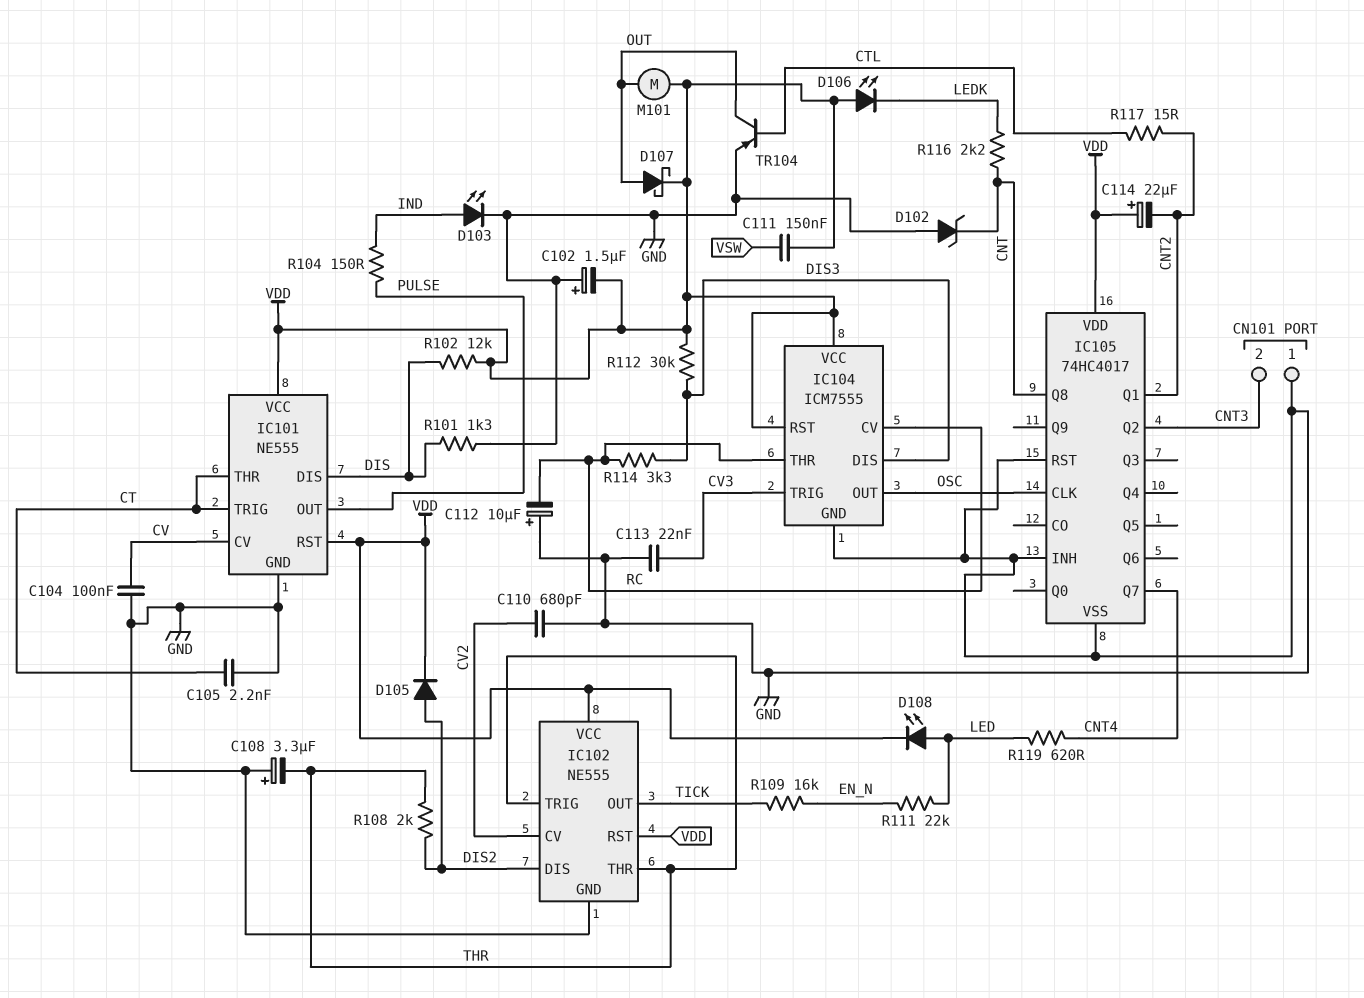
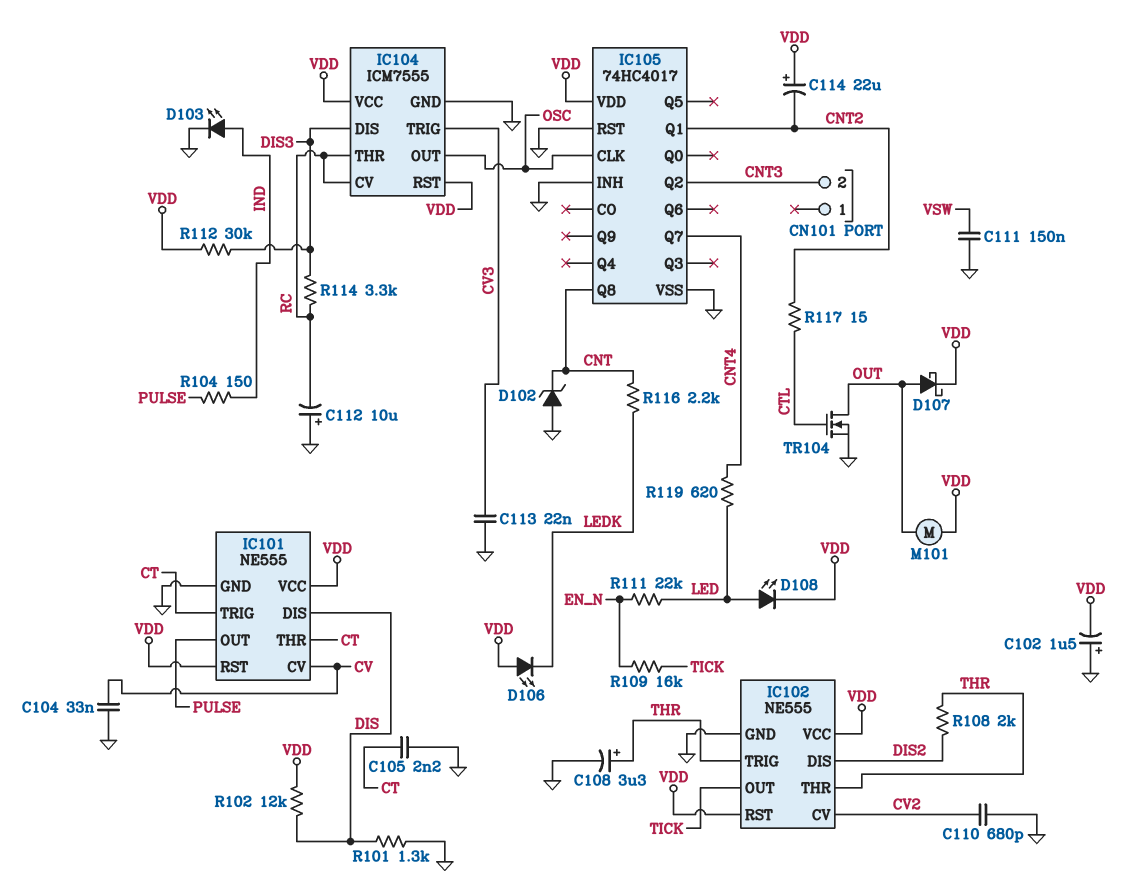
C104: 100nF (CV, GND) -> 33nF (CV, GND)
C108: 3.3uF (plus GND, minus THR) -> 3.3uF (plus THR, minus GND)
C111: 150nF (VDD, VSW) -> 150nF (GND, VSW)
CN101 pin 1: GND -> none
D105: diode (A DIS2, K VDD) -> none
TR104: PNP (B CTL, C OUT, E GND) -> NMOS (G CTL, D OUT, S GND)

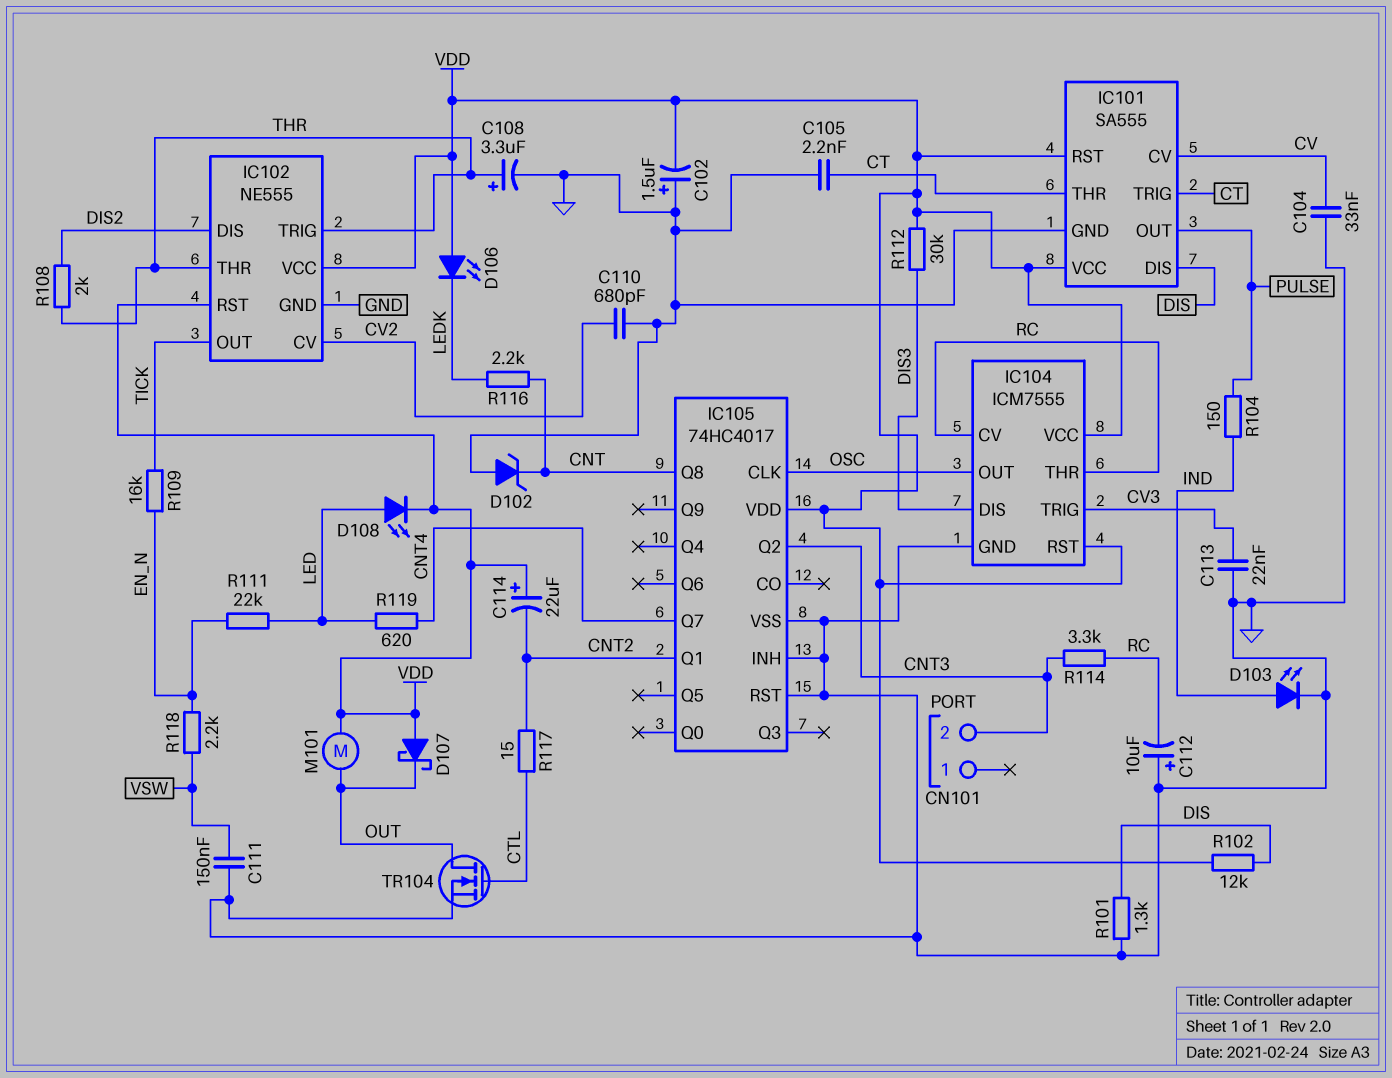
D107: schottky (A OUT, K VDD) -> schottky (A VDD, K OUT)
IC101: NE555 -> SA555
R114: 3.3k (DIS3, RC) -> 3.3k (CNT3, RC)
R118: none -> 2.2k (EN_N, VSW)

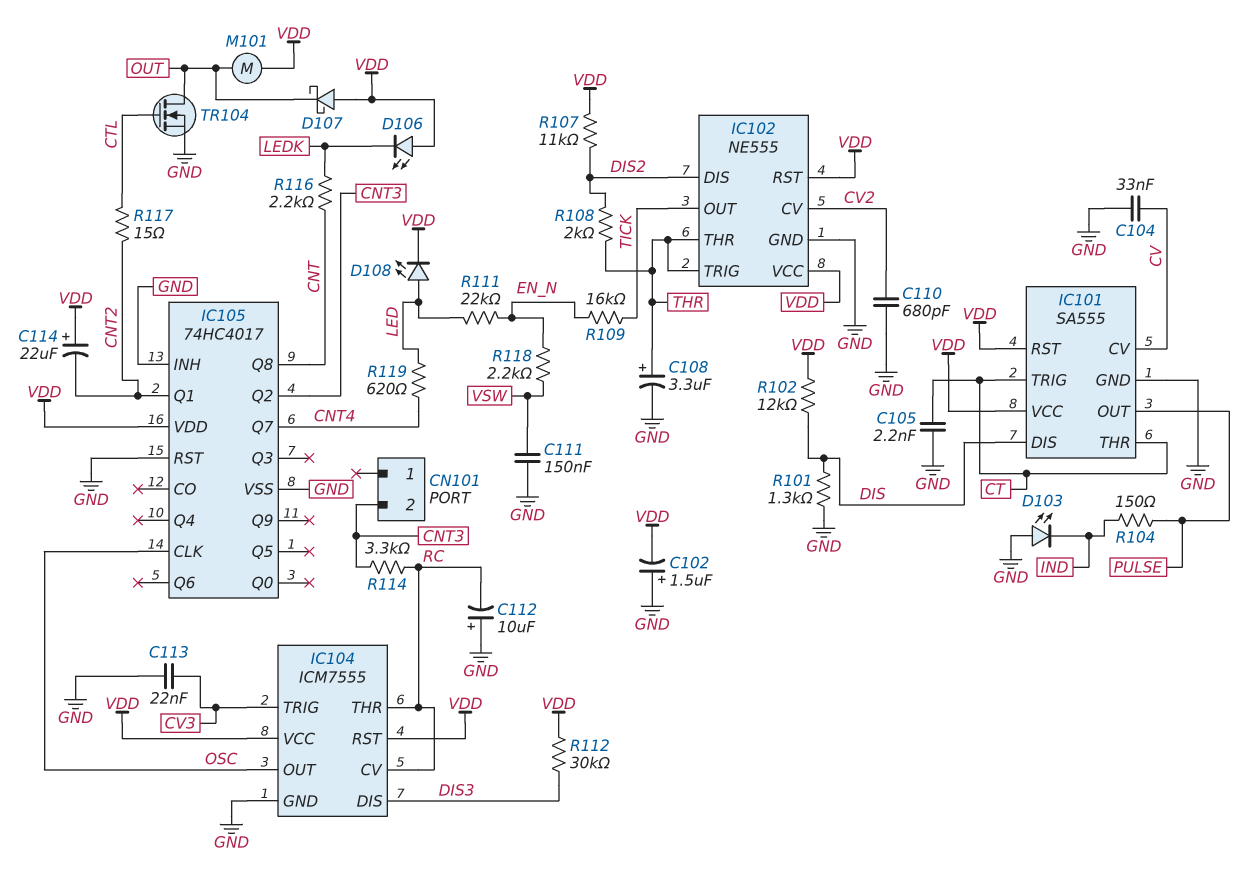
D102: zener (A GND, K CNT) -> none
D103: LED (A IND, K GND) -> LED (A GND, K IND)
R107: none -> 11k (DIS2, VDD)

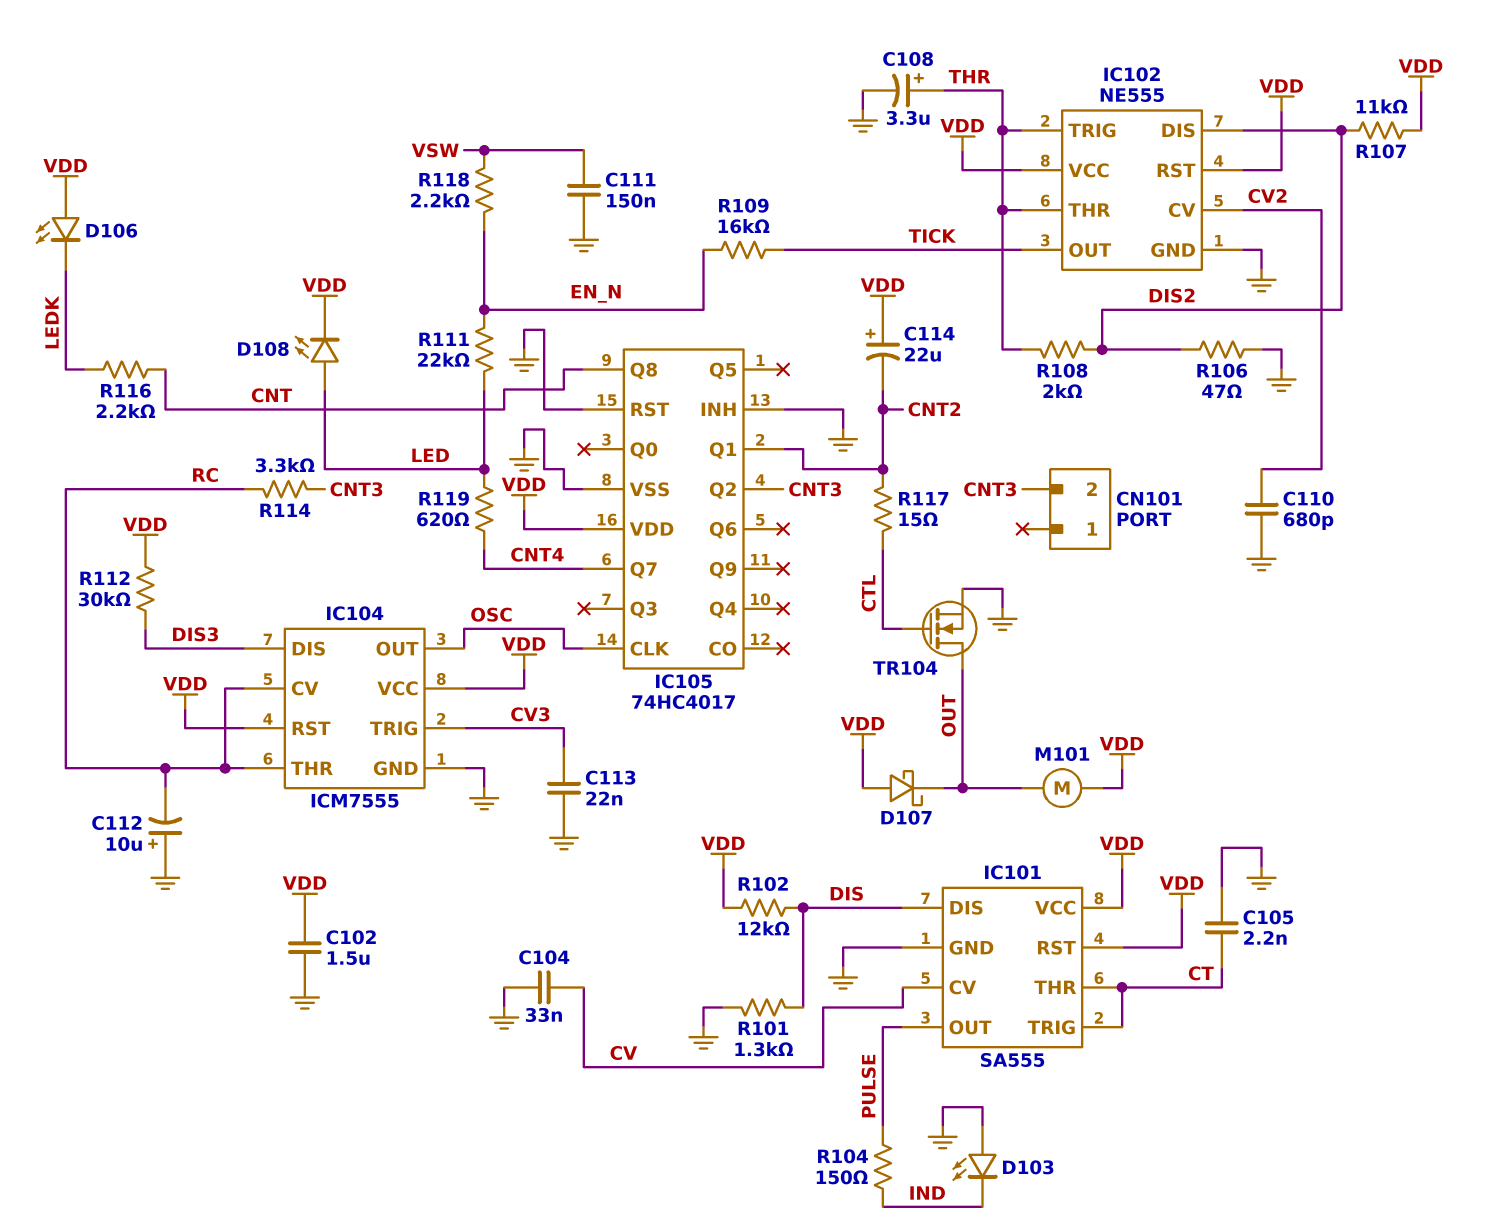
C102: 1.5uF (plus GND, minus VDD) -> 1.5uF (GND, VDD)
R106: none -> 47 (DIS2, GND)

